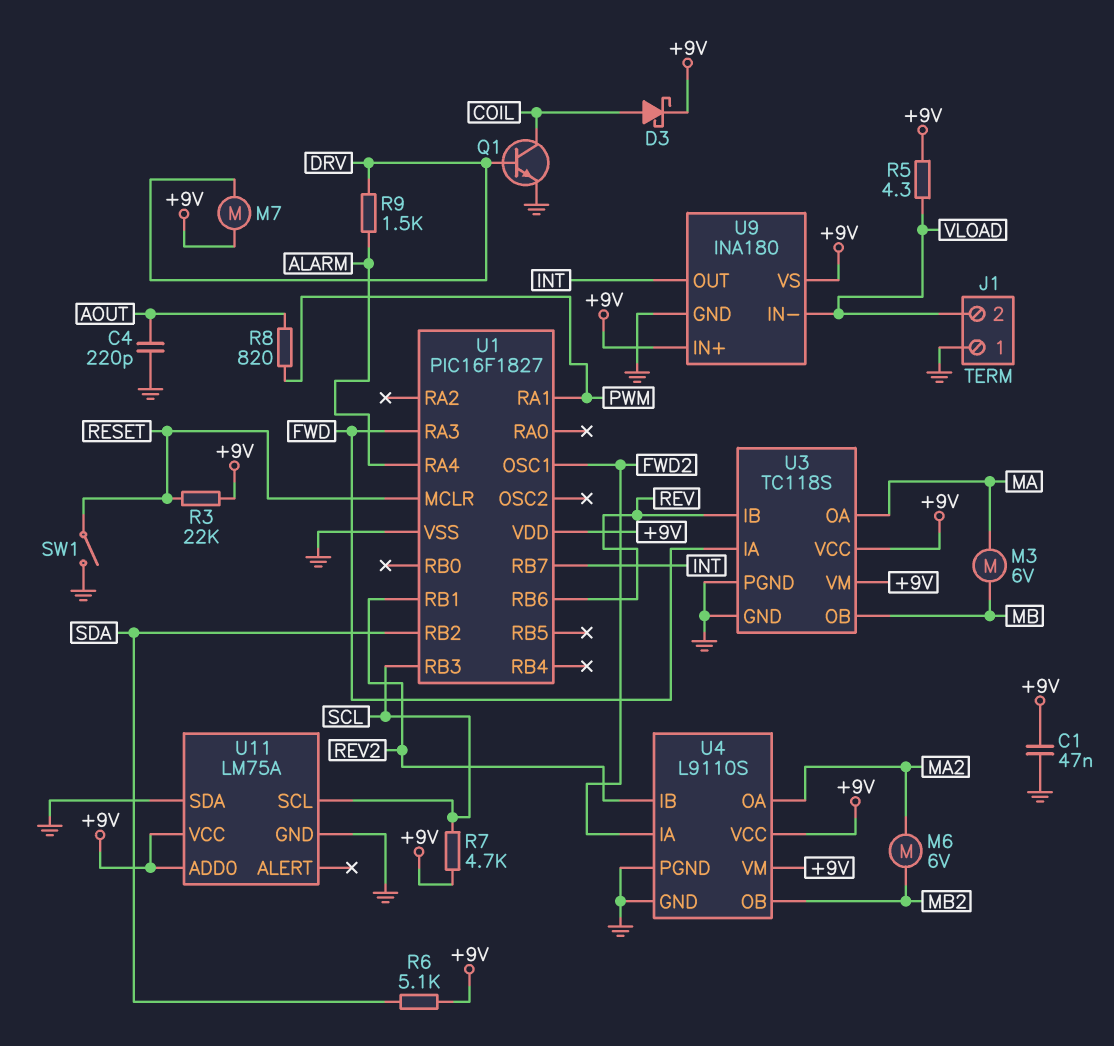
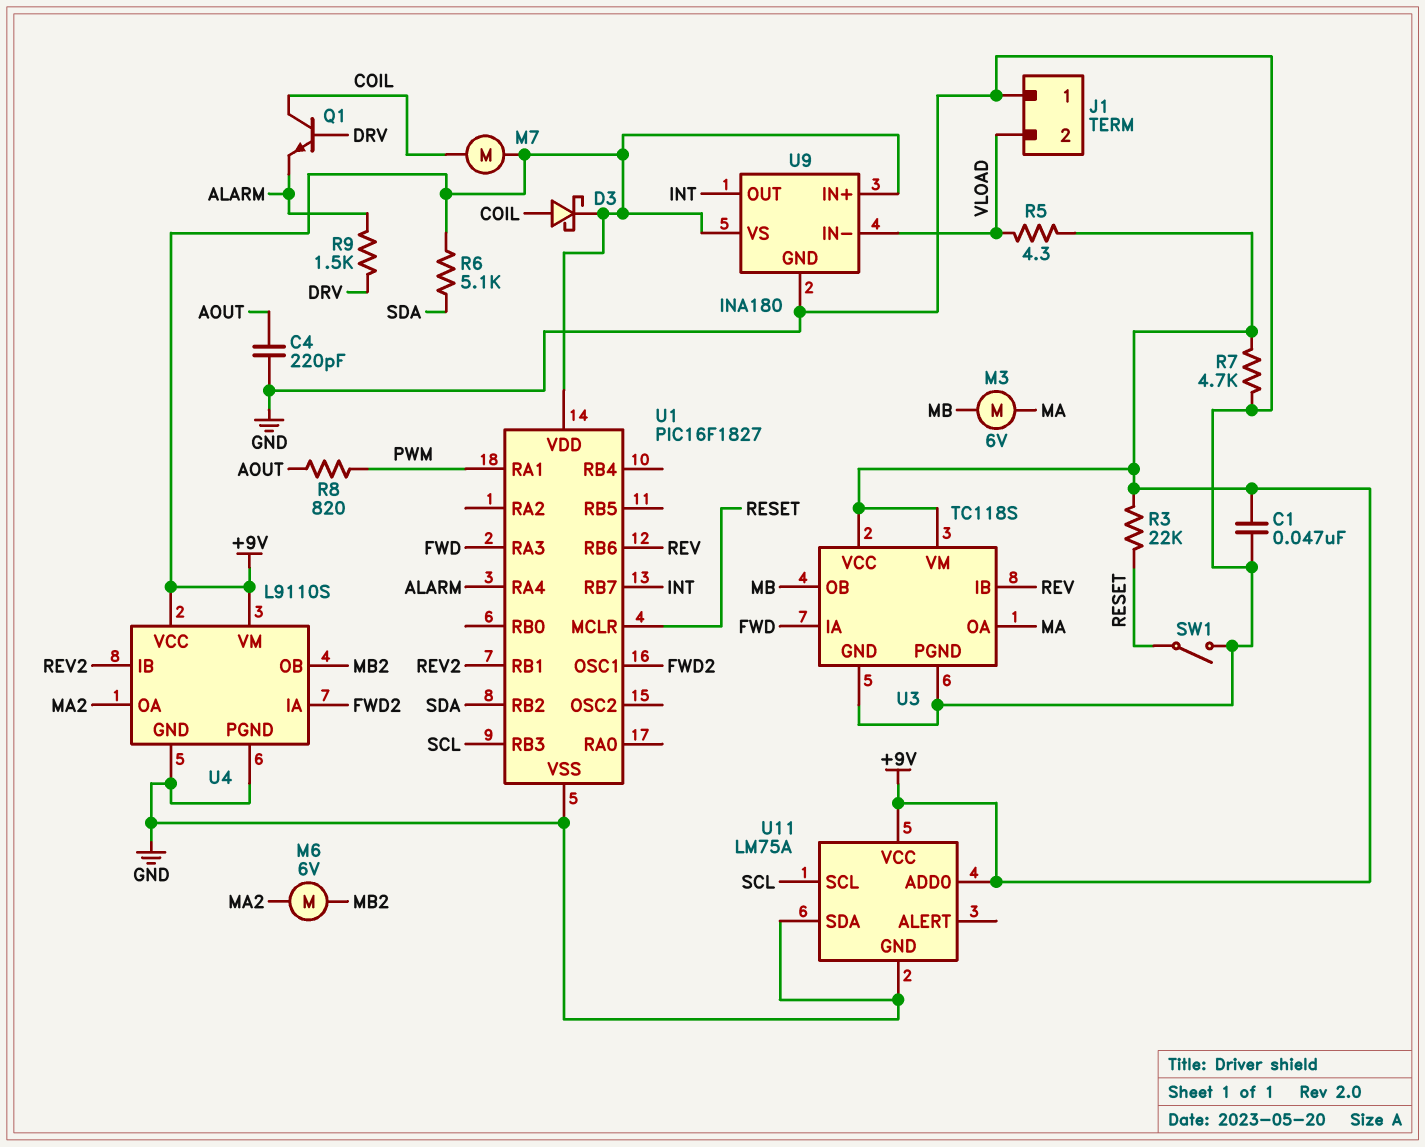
M7: motor (+9V, DRV) -> motor (+9V, COIL)
Q1: NPN (B DRV, C COIL, E GND) -> NPN (B DRV, C COIL, E ALARM)
R7: 4.7k (+9V, SCL) -> 4.7k (+9V, GND)

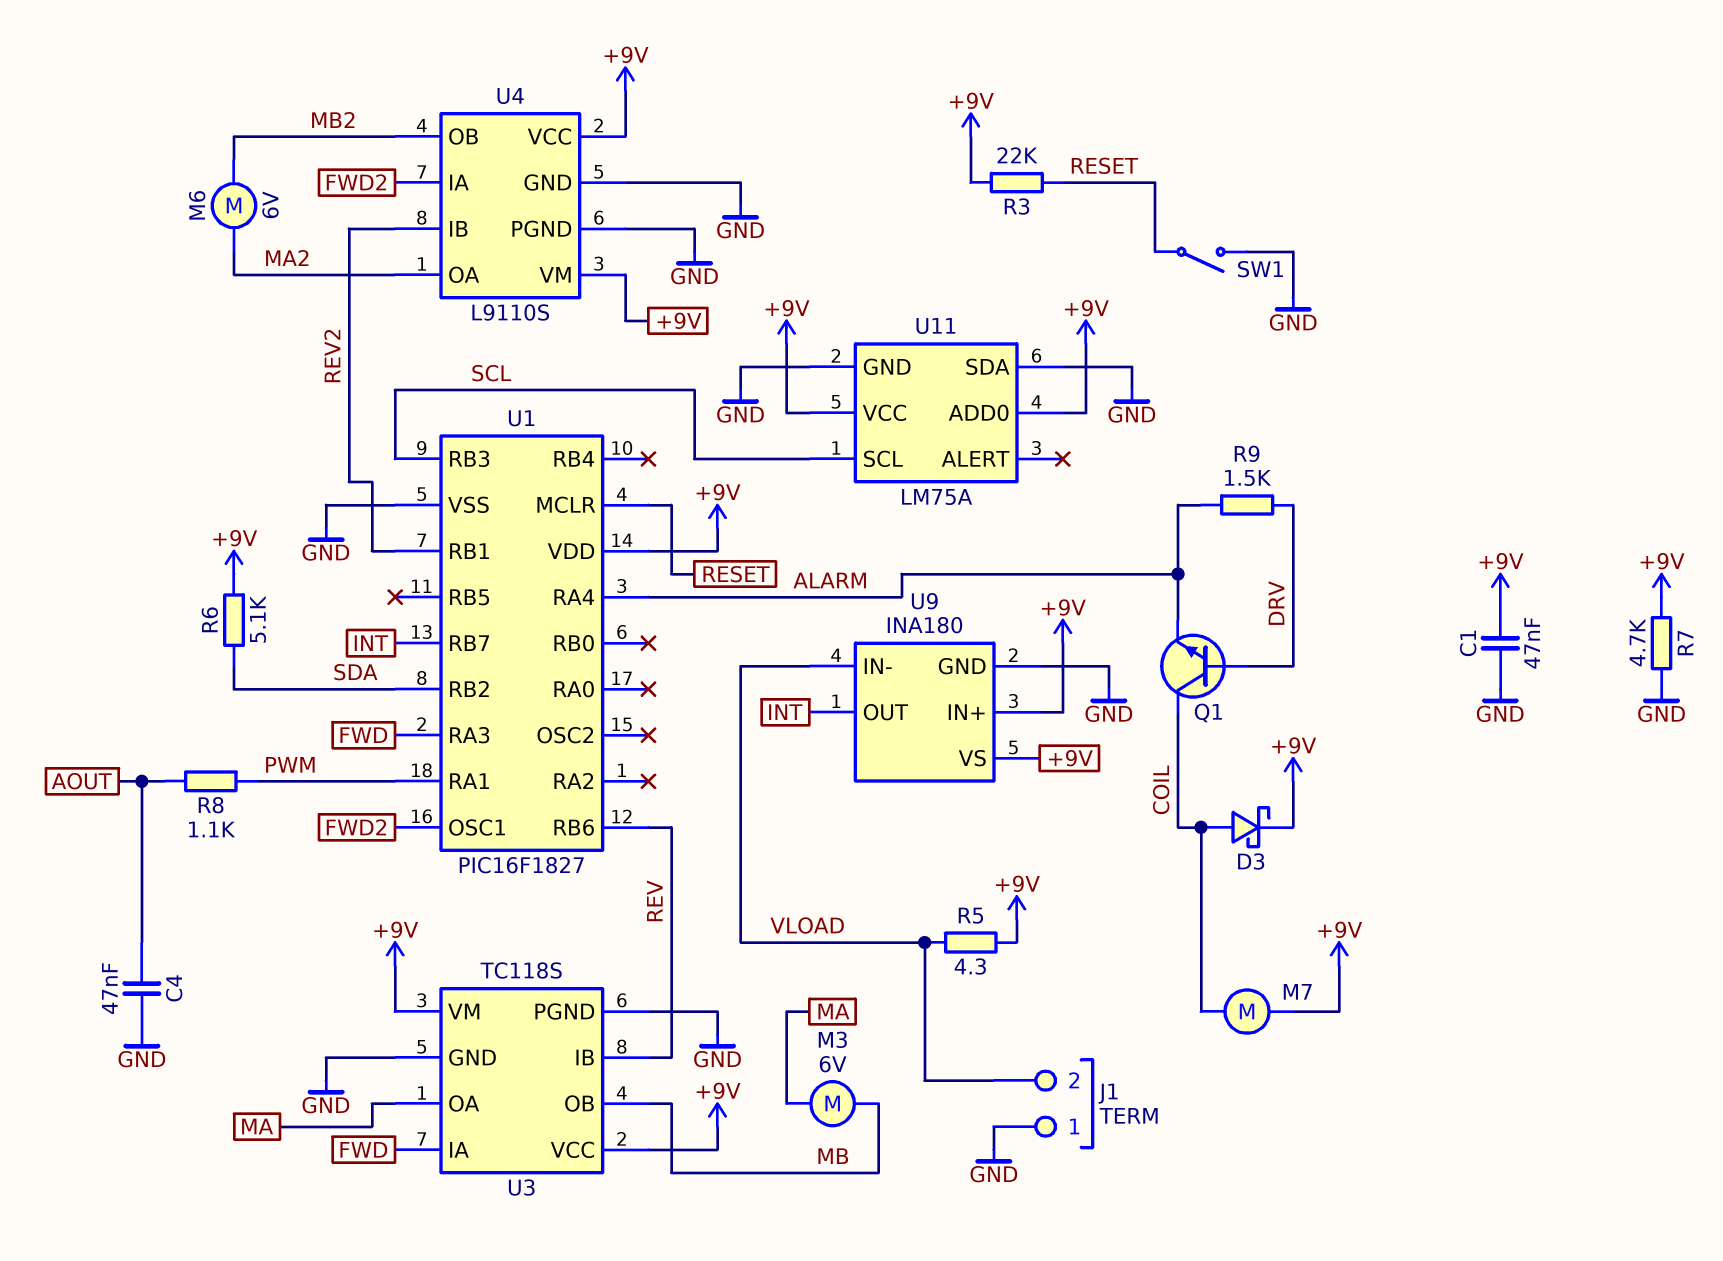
C4: 220pF (AOUT, GND) -> 47nF (AOUT, GND)
R8: 820 (AOUT, PWM) -> 1.1k (AOUT, PWM)

